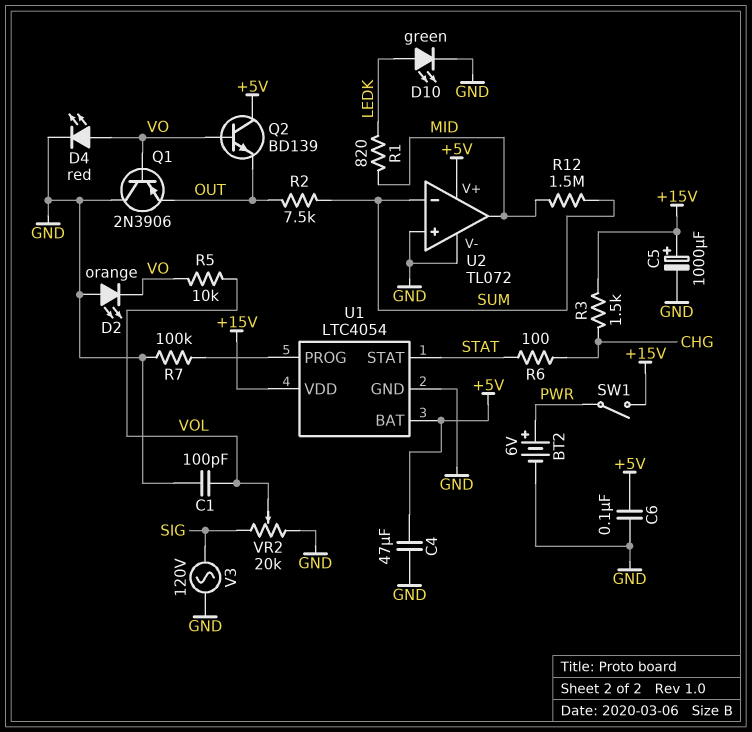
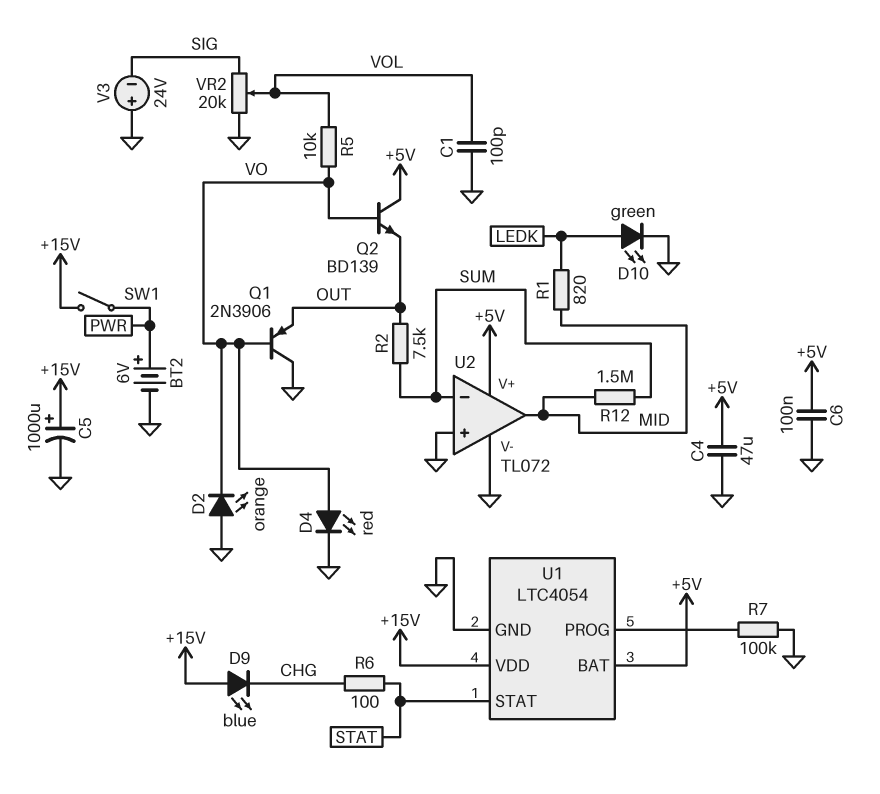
D9: none -> LED blue (A +15V, K CHG)
R3: 1.5k (+15V, CHG) -> none
V3: AC 120V (GND, SIG) -> 24V (plus GND, minus SIG)

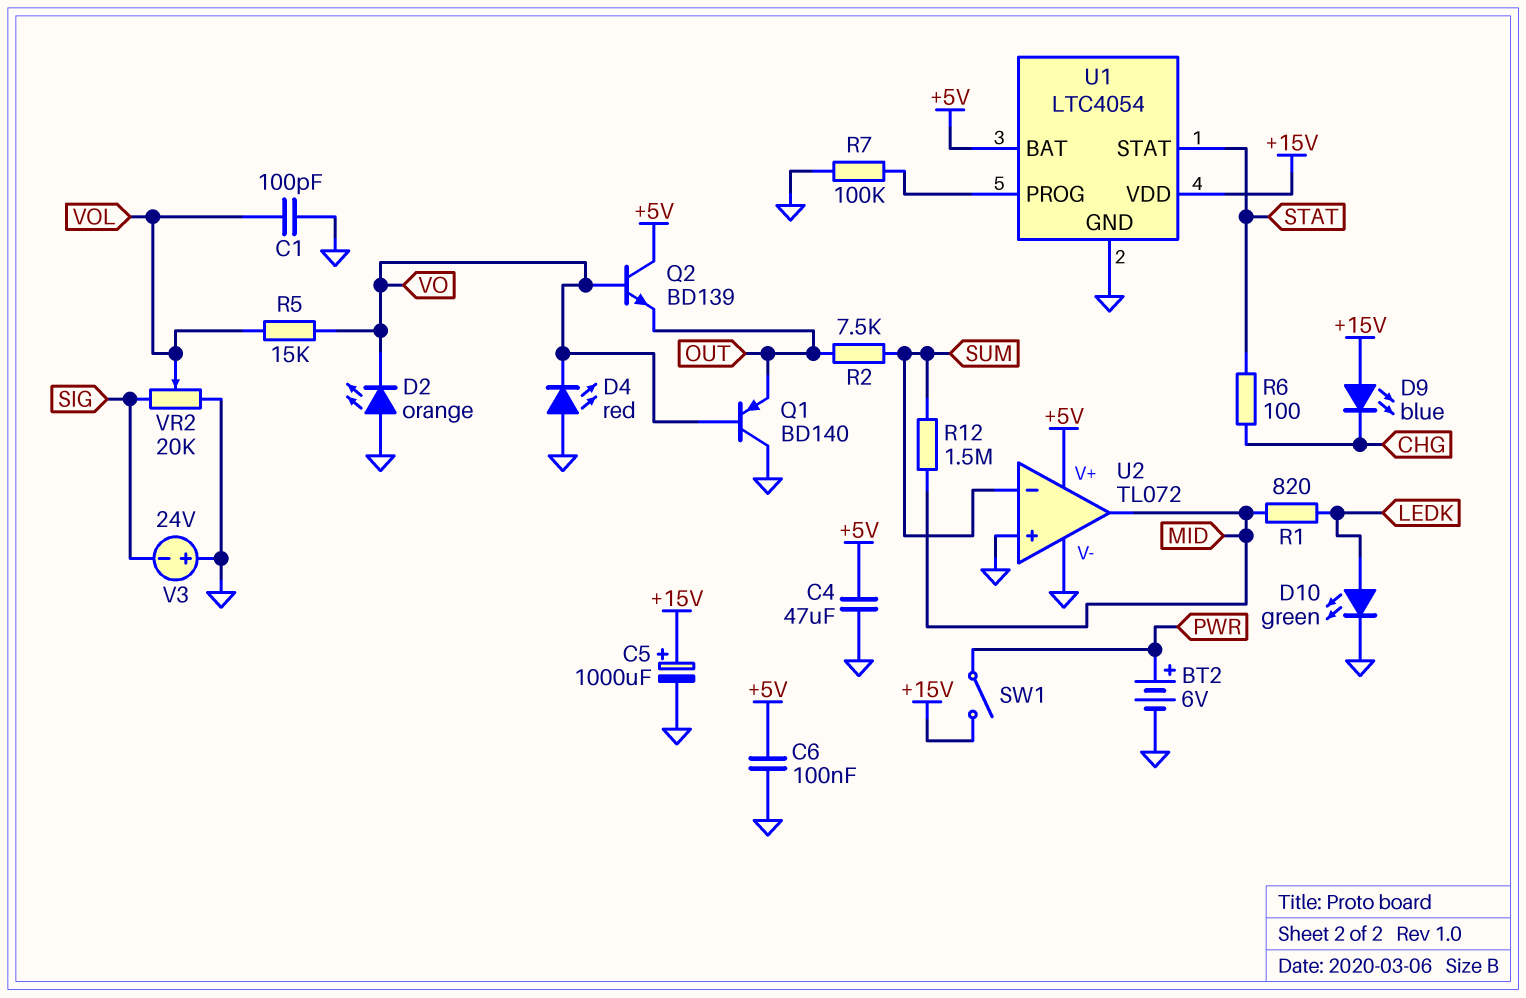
D4: LED red (A VO, K GND) -> LED red (A GND, K VO)
Q1: PNP 2N3906 (B VO, C GND, E OUT) -> PNP BD140 (B VO, C GND, E OUT)
R5: 10k (VO, VOL) -> 15k (VO, VOL)

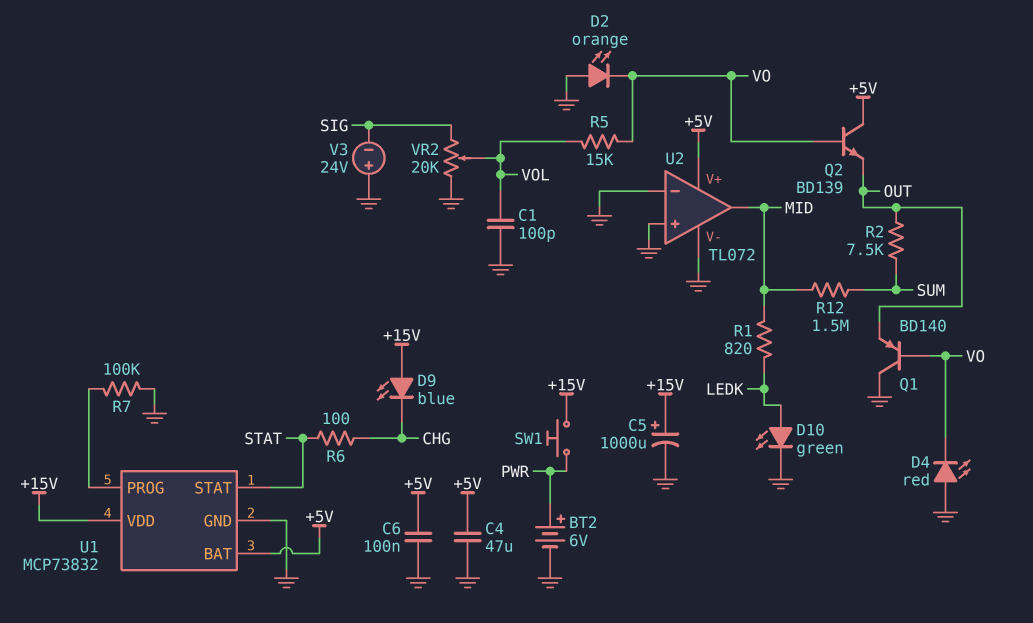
SW1: switch (+15V, PWR) -> button (+15V, PWR)
U1: LTC4054 -> MCP73832
U2 pin in-: SUM -> GND

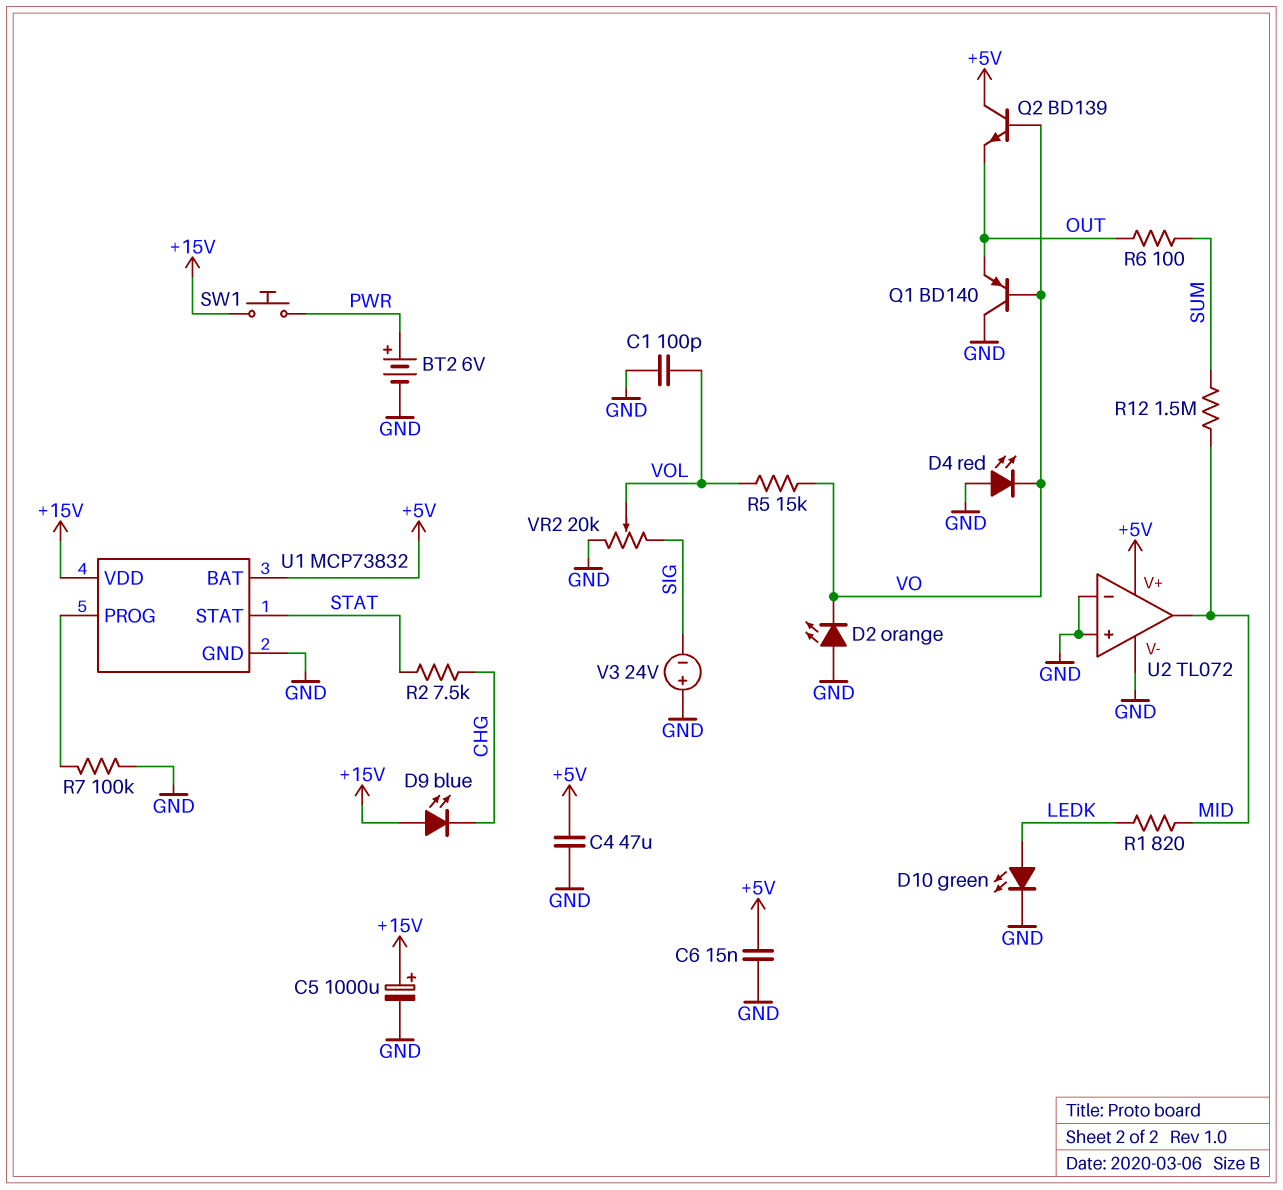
C6: 100nF (+5V, GND) -> 15nF (+5V, GND)
R2: 7.5k (OUT, SUM) -> 7.5k (CHG, STAT)
R6: 100 (CHG, STAT) -> 100 (OUT, SUM)

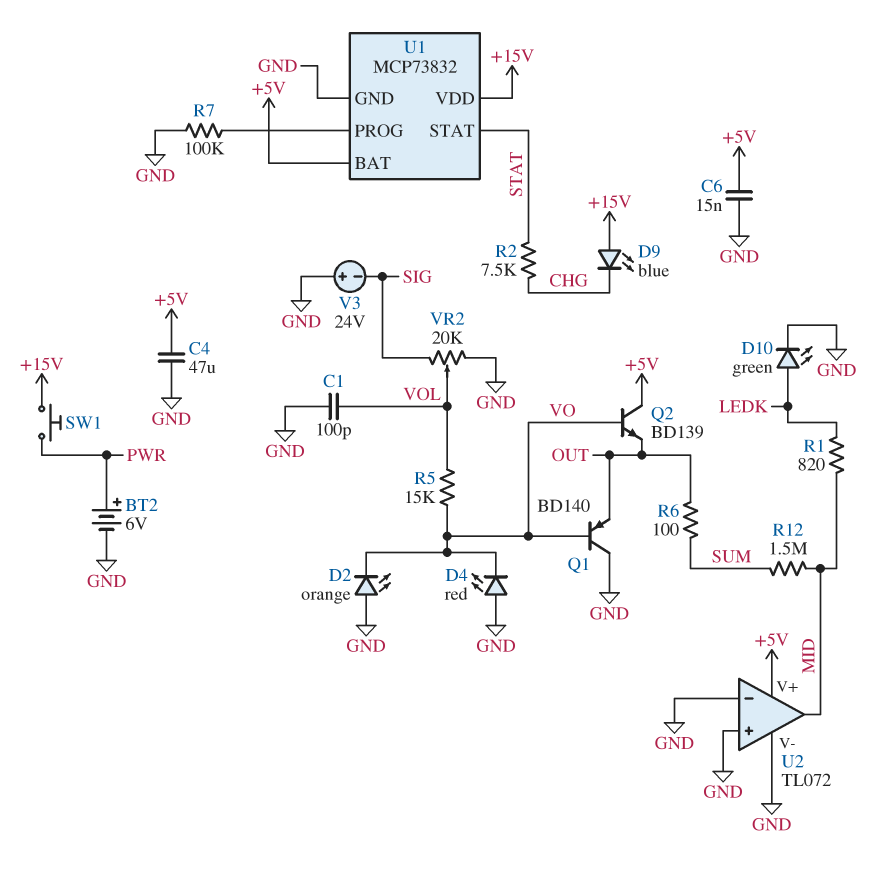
C5: 1000uF (plus +15V, minus GND) -> none

